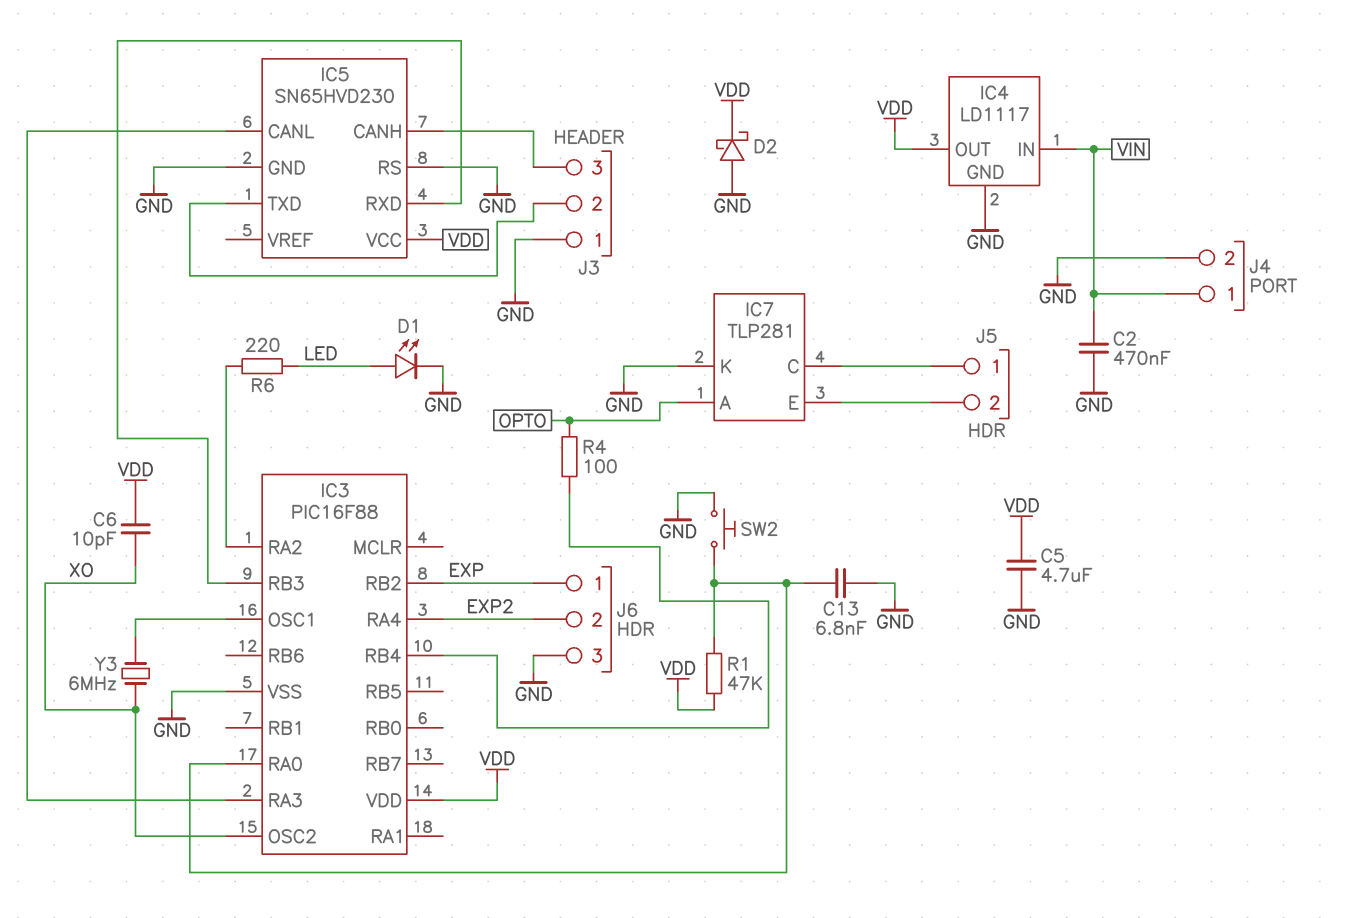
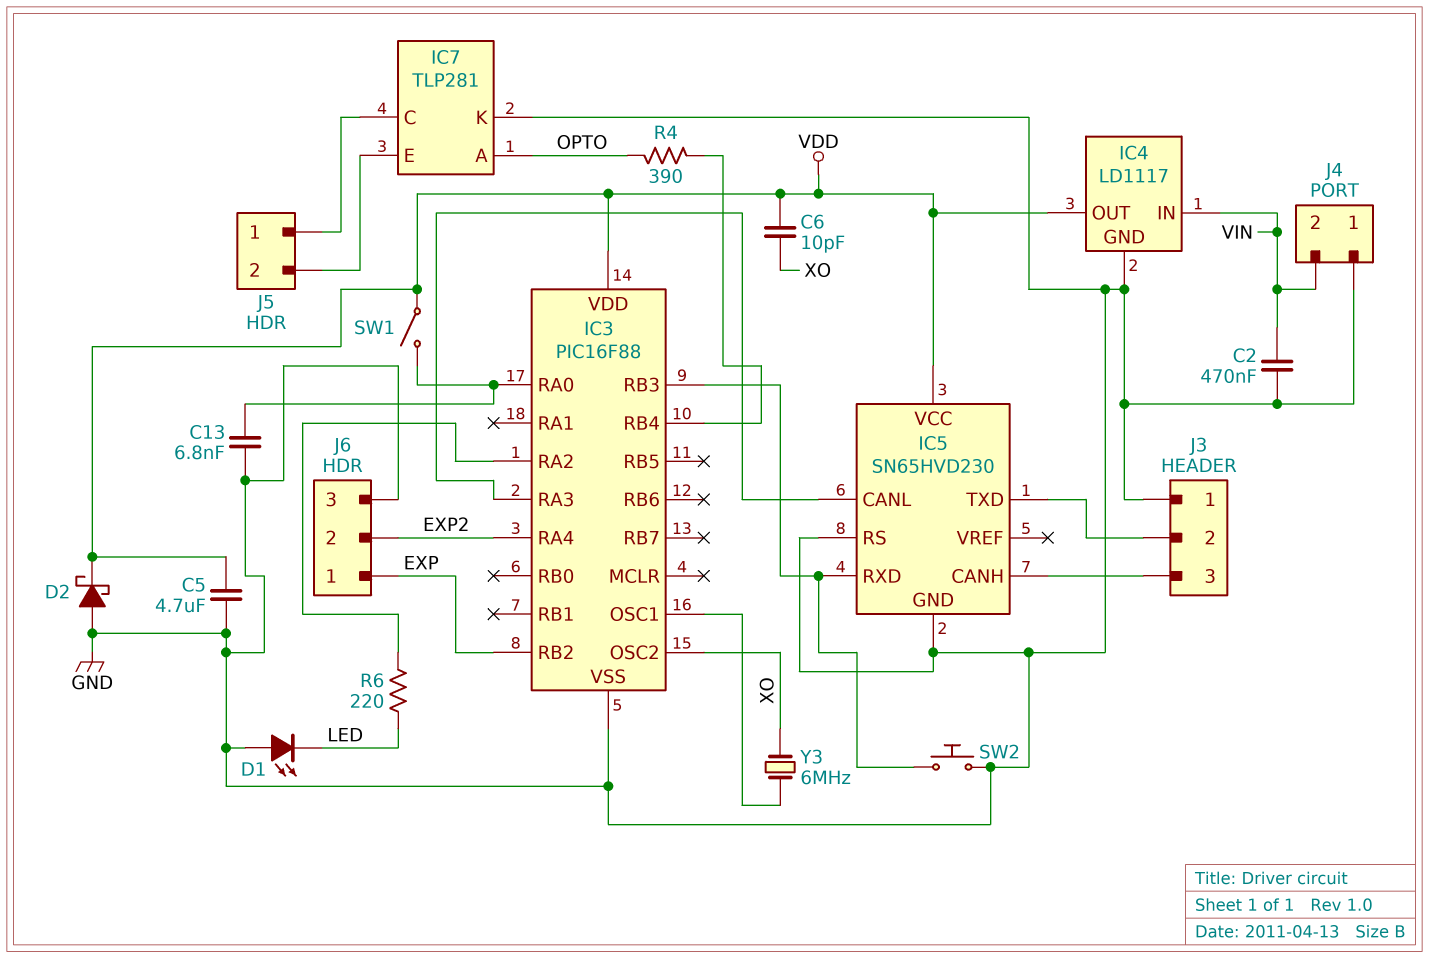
D1: LED (A LED, K GND) -> LED (A GND, K LED)
J4 pin 1: VIN -> GND
J4 pin 2: GND -> VIN
R1: 47k (IC3/RA0, VDD) -> none
R4: 100 (IC3/RB4, OPTO) -> 390 (IC3/RB4, OPTO)
SW1: none -> switch (IC3/RA0, VDD)
SW2: button (GND, IC3/RA0) -> button (GND, IC3/RB3)

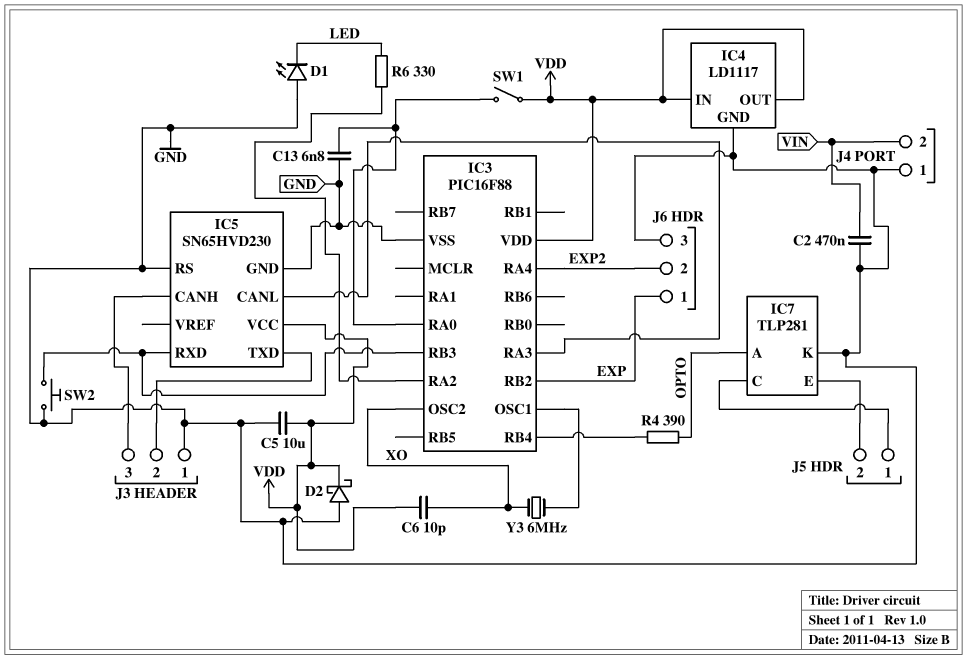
C5: 4.7uF (GND, VDD) -> 10uF (GND, VDD)
IC4 pin IN: VIN -> VDD
R6: 220 (IC3/RA2, LED) -> 330 (IC3/RA2, LED)

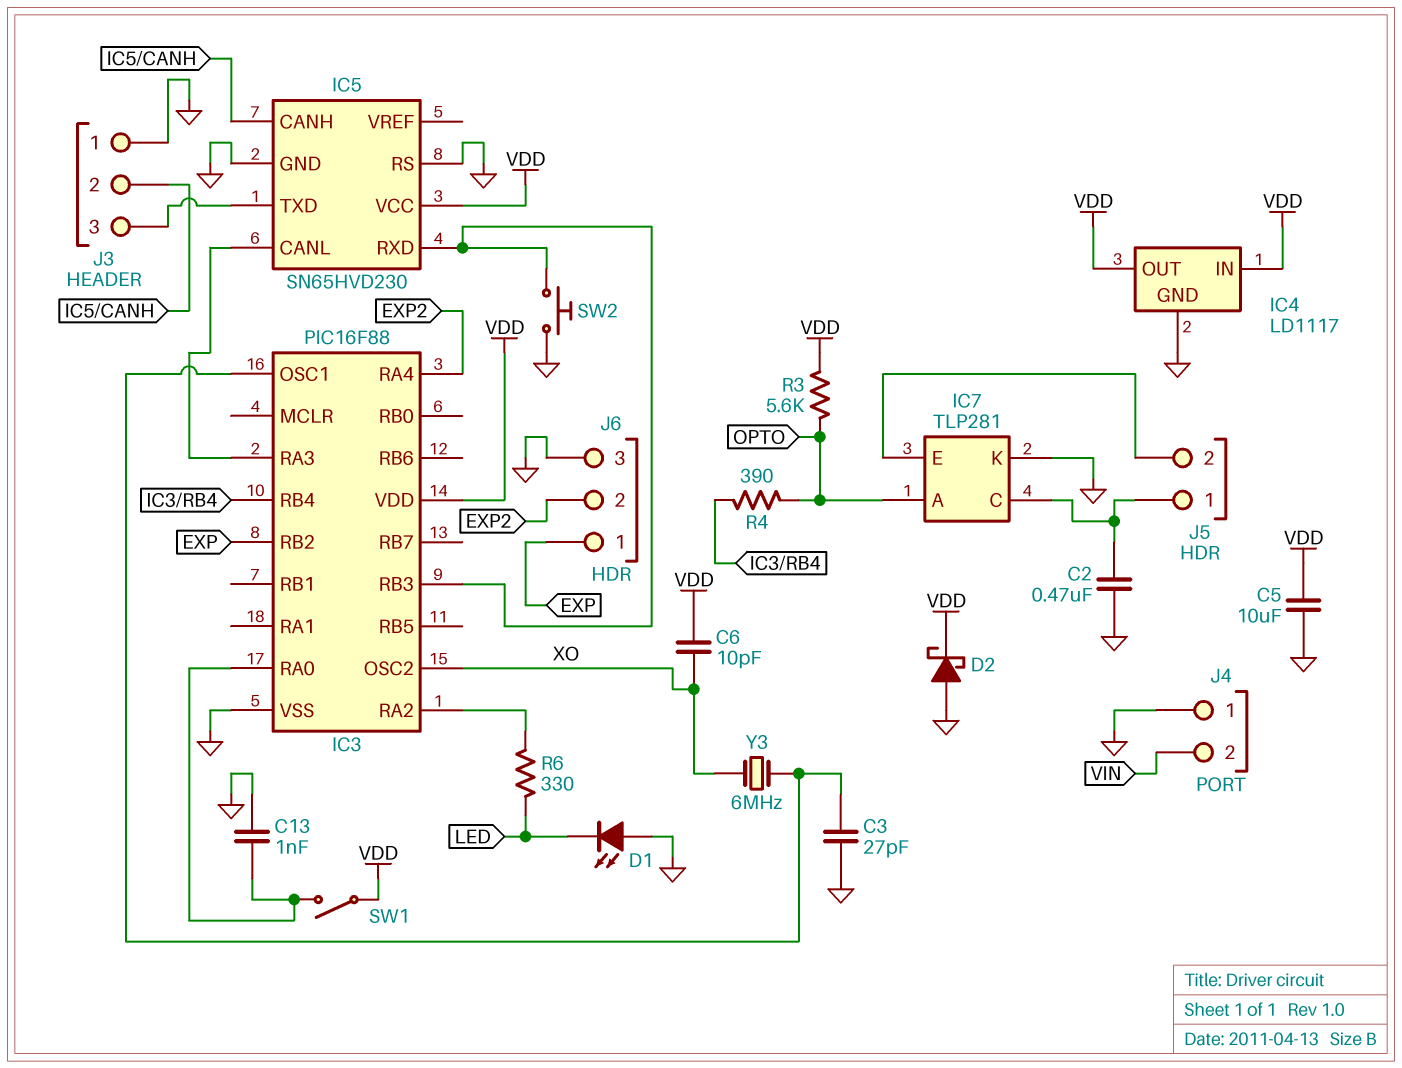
C2: 470nF (GND, VIN) -> 470nF (GND, IC7/C)
C3: none -> 27pF (GND, IC3/OSC1)
C13: 6.8nF (GND, IC3/RA0) -> 1nF (GND, IC3/RA0)
J3 pin 2: IC5/TXD -> IC5/CANH
J3 pin 3: IC5/CANH -> IC5/TXD
R3: none -> 5.6k (OPTO, VDD)

